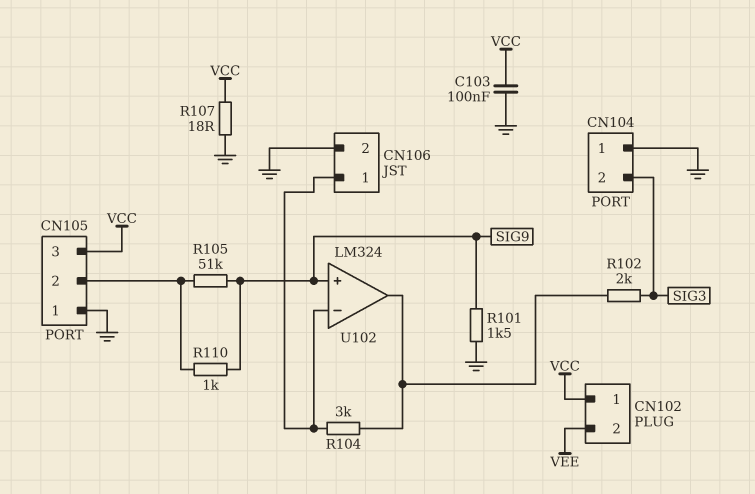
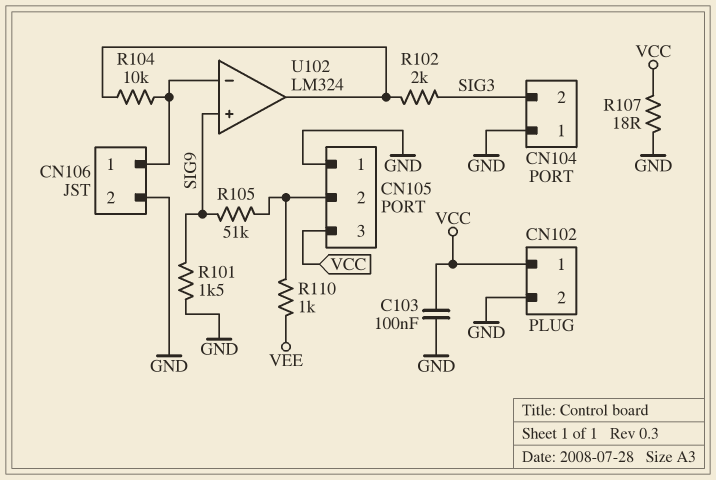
CN102 pin 2: VEE -> GND
R104: 3k (CN106/1, U102/out) -> 10k (CN106/1, U102/out)
R110: 1k (CN105/2, SIG9) -> 1k (CN105/2, VEE)

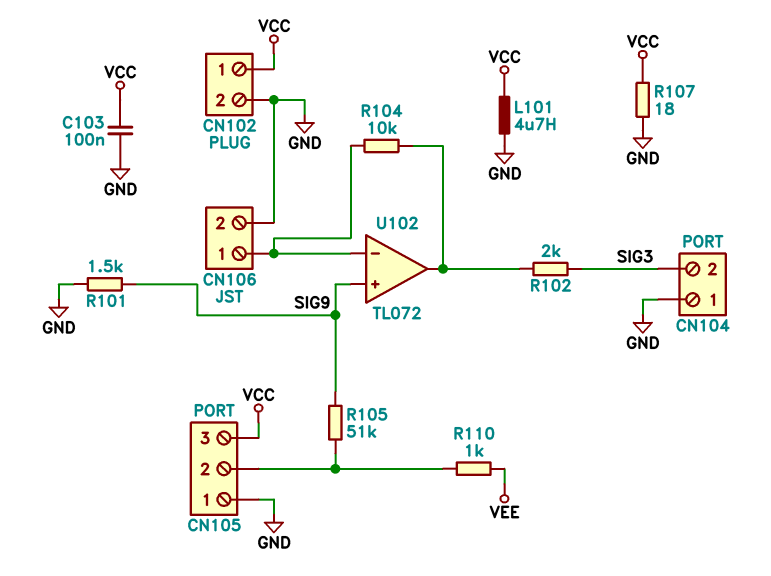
L101: none -> 4.7uH (GND, VCC)
U102: LM324 -> TL072

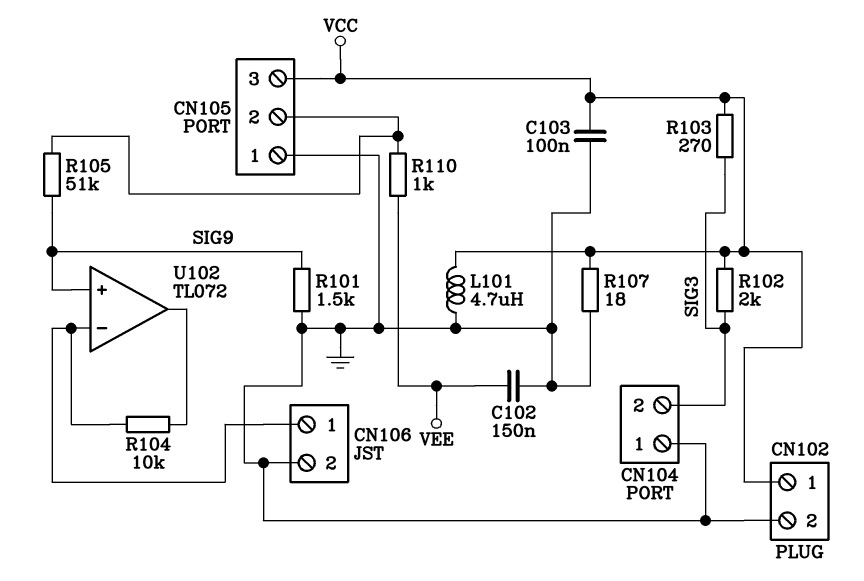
C102: none -> 150nF (GND, VEE)
R102: 2k (SIG3, U102/out) -> 2k (SIG3, VCC)
R103: none -> 270 (SIG3, VCC)

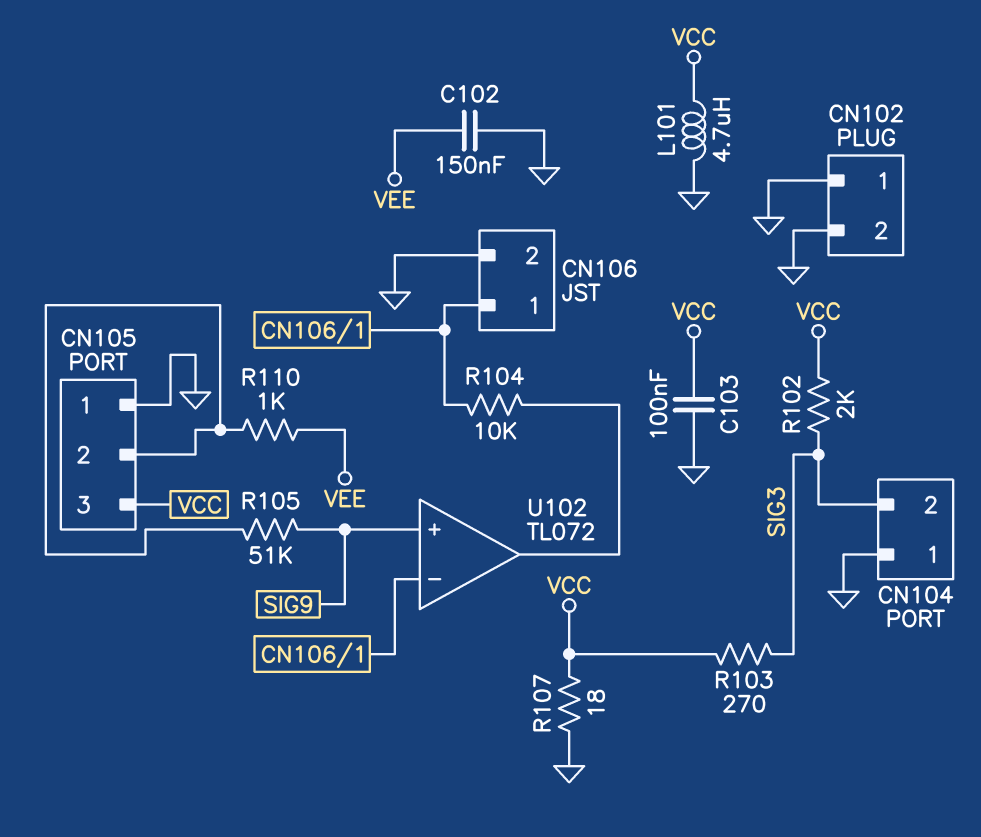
CN102 pin 1: VCC -> GND
R101: 1.5k (GND, SIG9) -> none

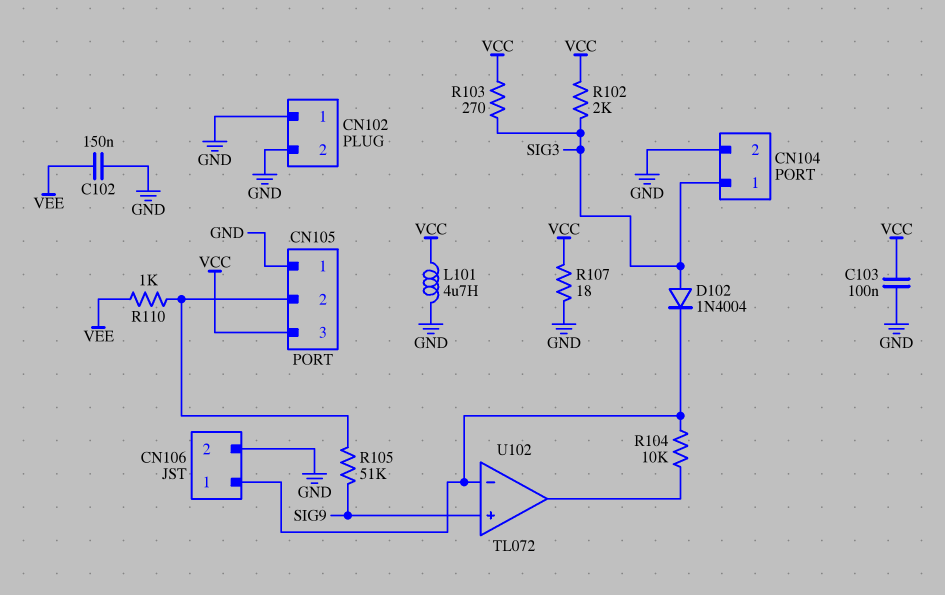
CN104 pin 1: GND -> SIG3
CN104 pin 2: SIG3 -> GND
D102: none -> diode 1N4004 (A SIG3, K CN106/1)

